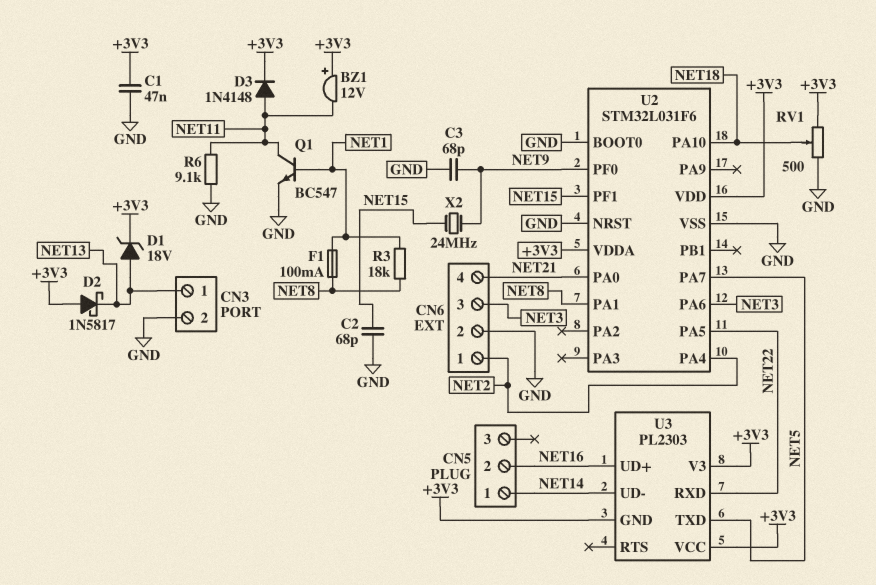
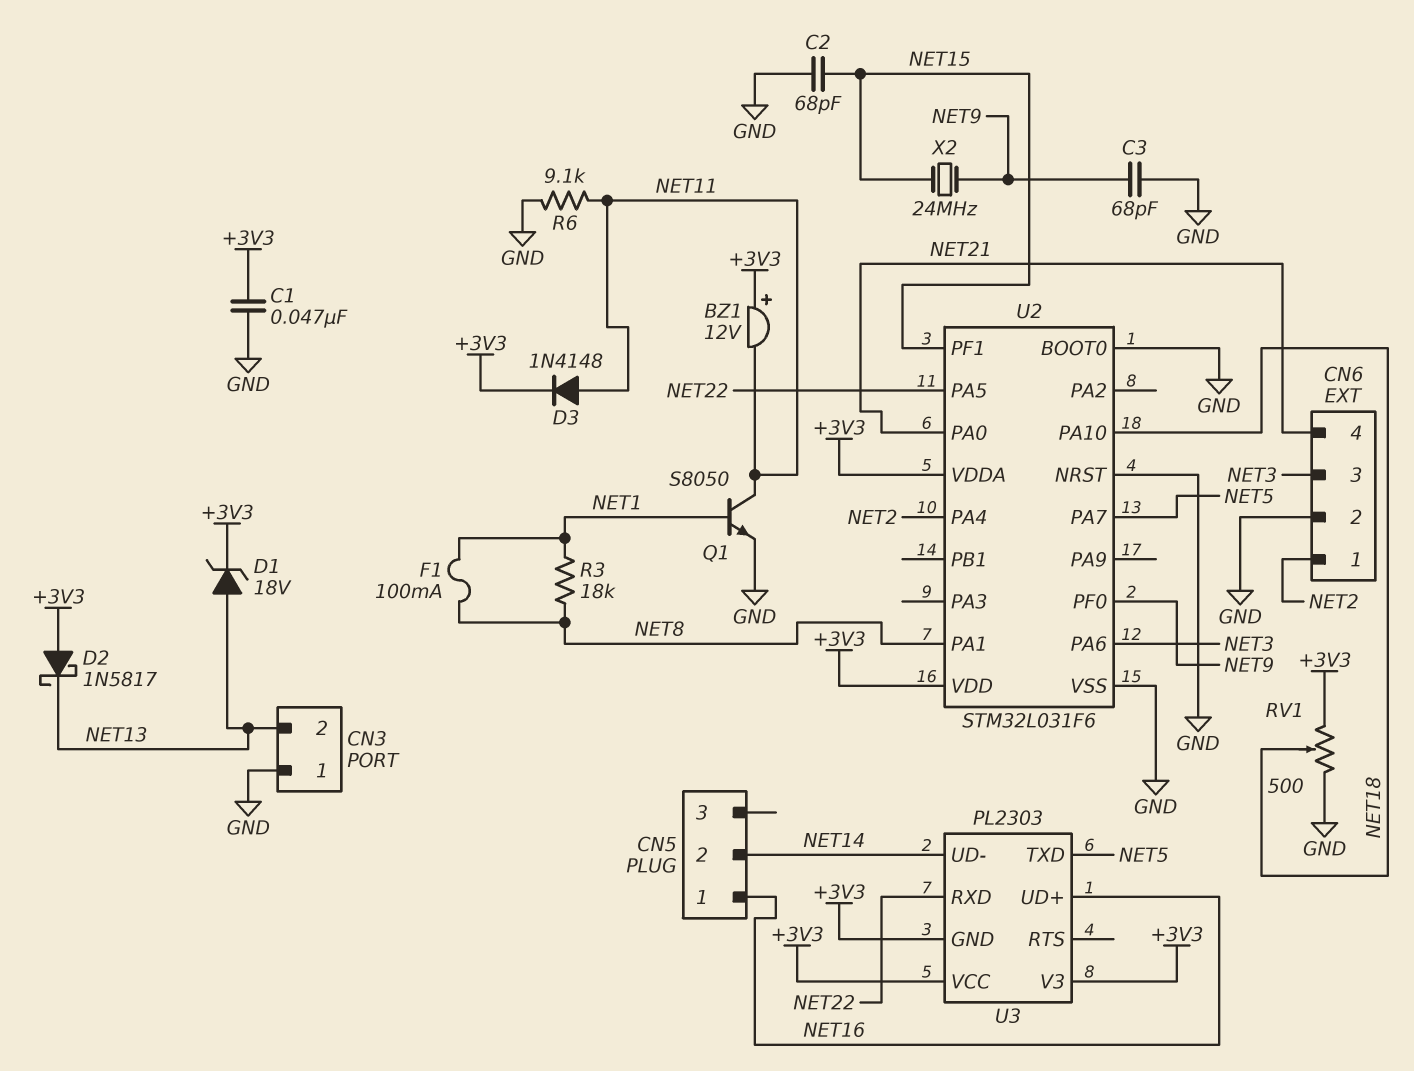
CN3 pin 1: NET13 -> GND
CN3 pin 2: GND -> NET13
CN5 pin 1: NET14 -> NET16
CN5 pin 2: NET16 -> NET14
Q1: NPN BC547 (B NET1, C NET11, E GND) -> NPN S8050 (B NET1, C NET11, E GND)

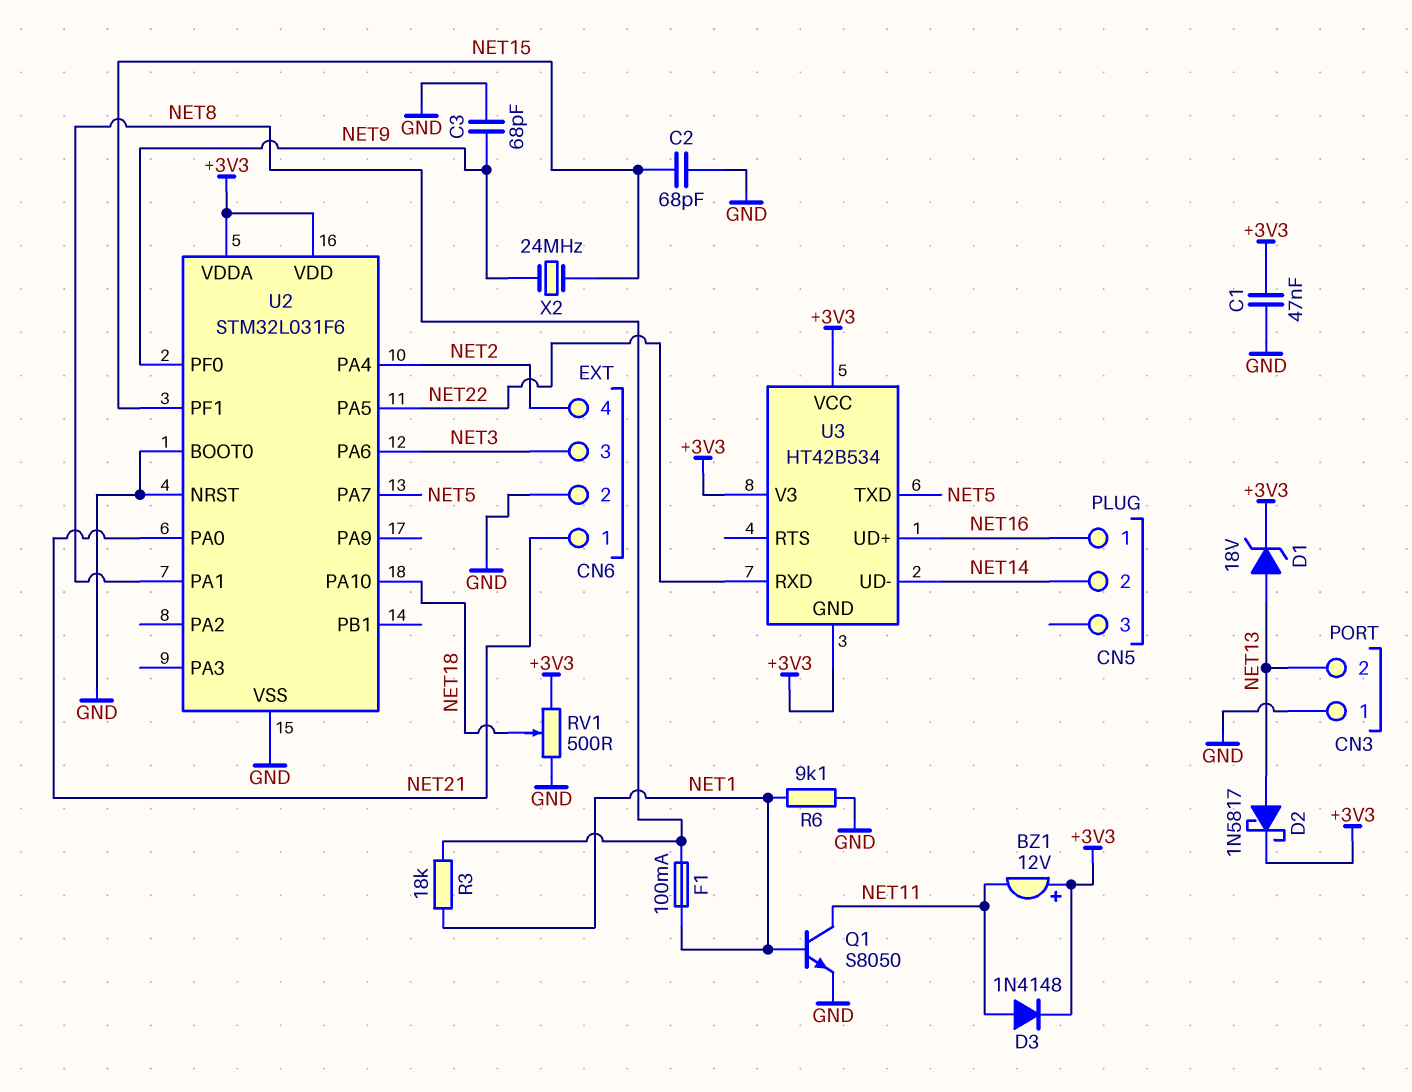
CN6 pin 1: NET2 -> NET21
CN6 pin 4: NET21 -> NET2
D2: schottky 1N5817 (A +3V3, K NET13) -> schottky 1N5817 (A NET13, K +3V3)
R6: 9.1k (GND, NET11) -> 9.1k (GND, NET1)
U3: PL2303 -> HT42B534

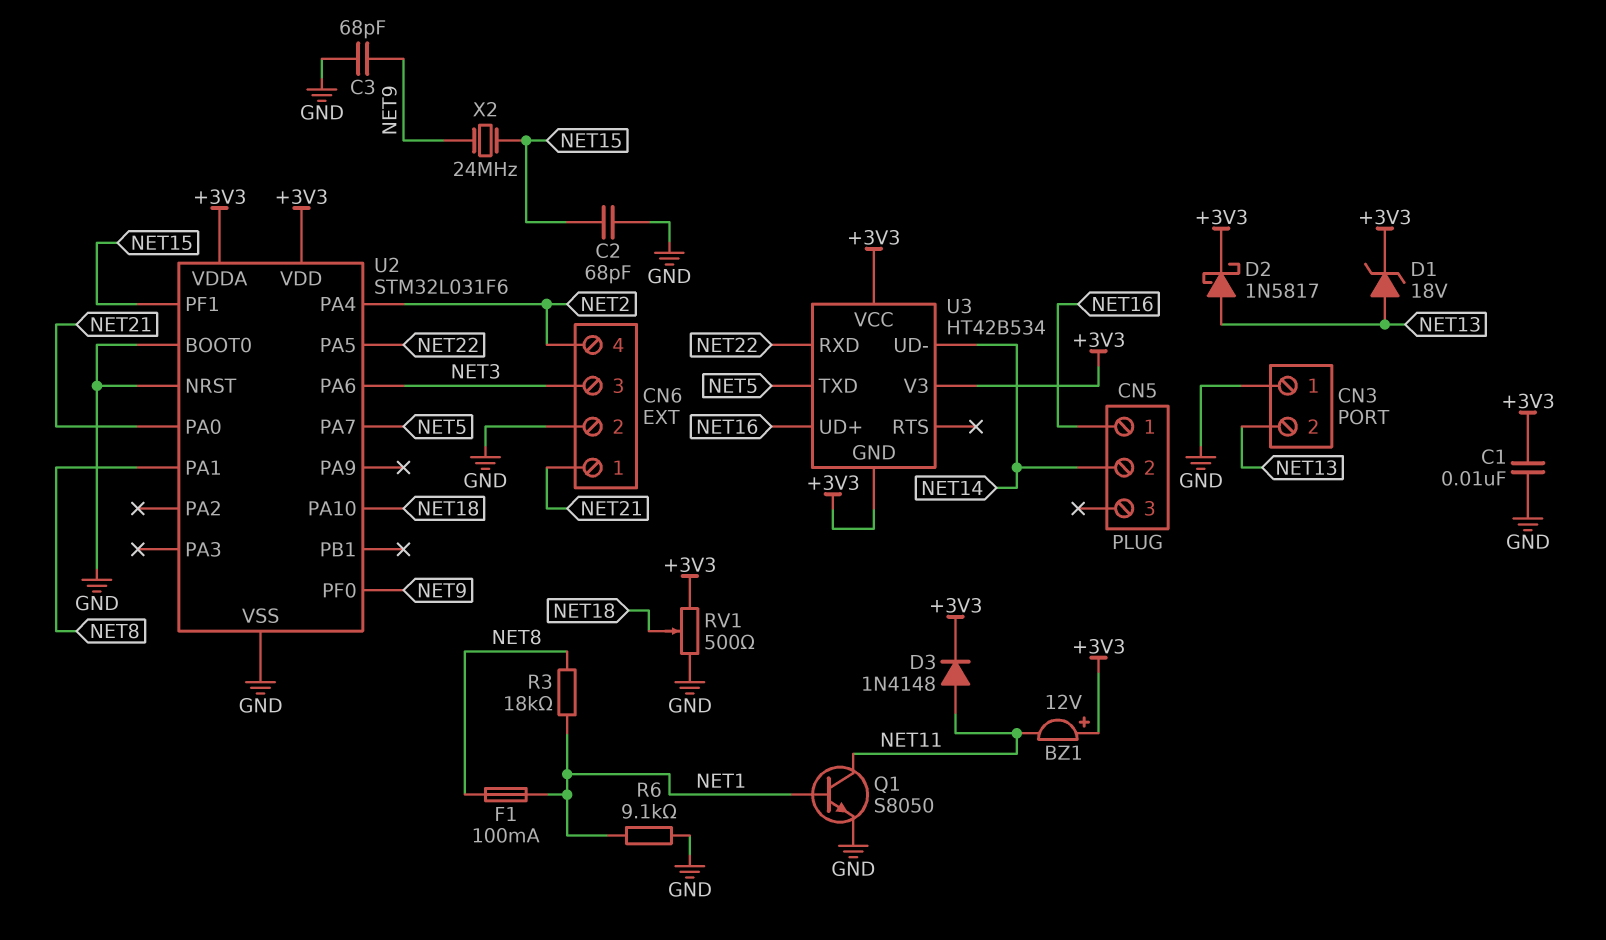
C1: 47nF (+3V3, GND) -> 10nF (+3V3, GND)

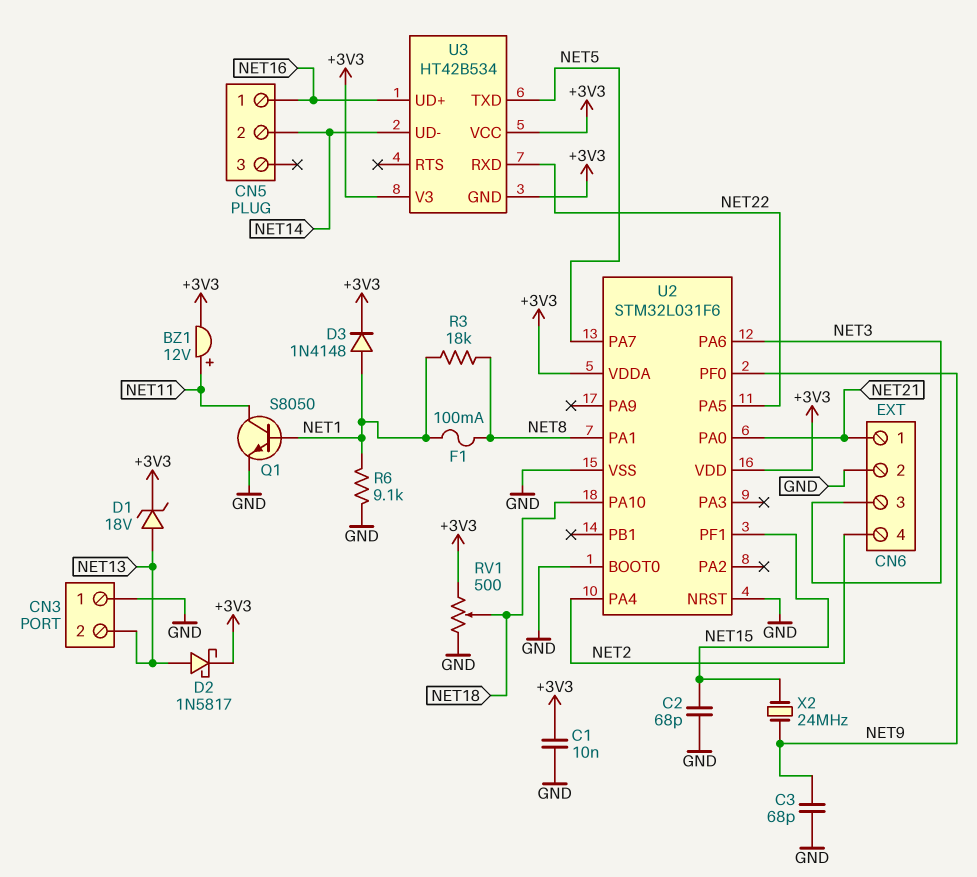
BZ1: buzzer 12V (plus +3V3, minus NET11) -> buzzer 12V (plus NET11, minus +3V3)
D3: diode 1N4148 (A NET11, K +3V3) -> diode 1N4148 (A NET1, K +3V3)

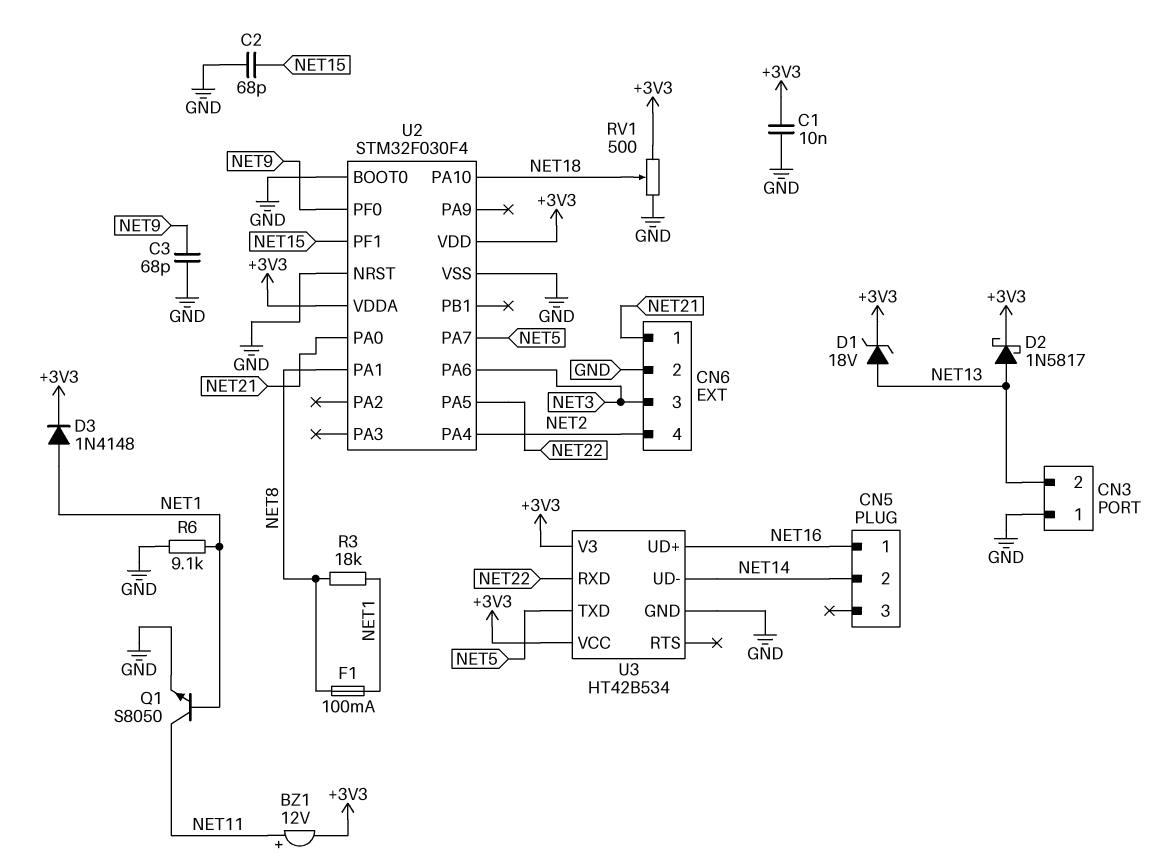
U2: STM32L031F6 -> STM32F030F4
U3 pin GND: +3V3 -> GND
X2: 24MHz (NET9, NET15) -> none

